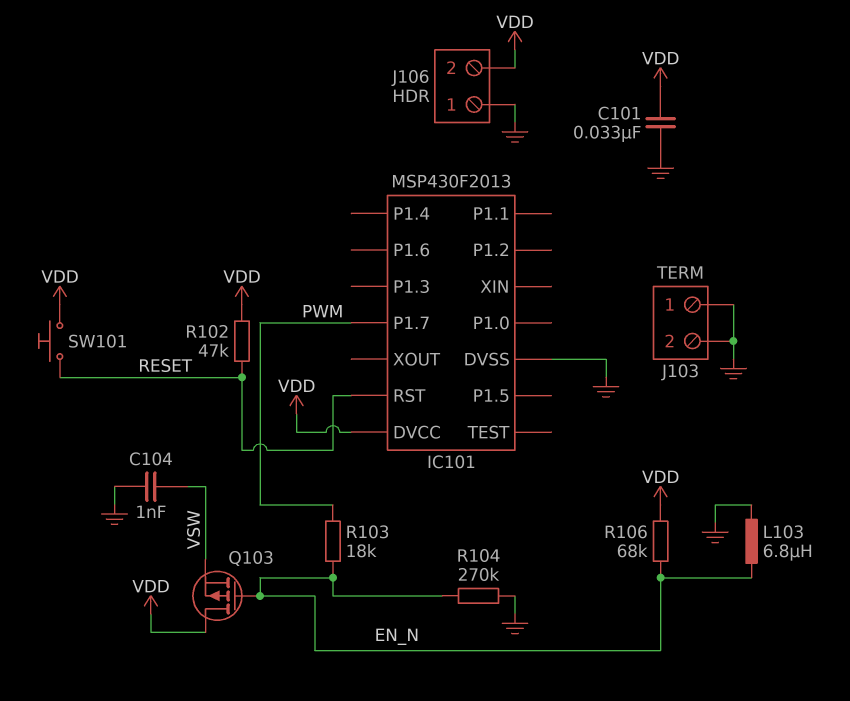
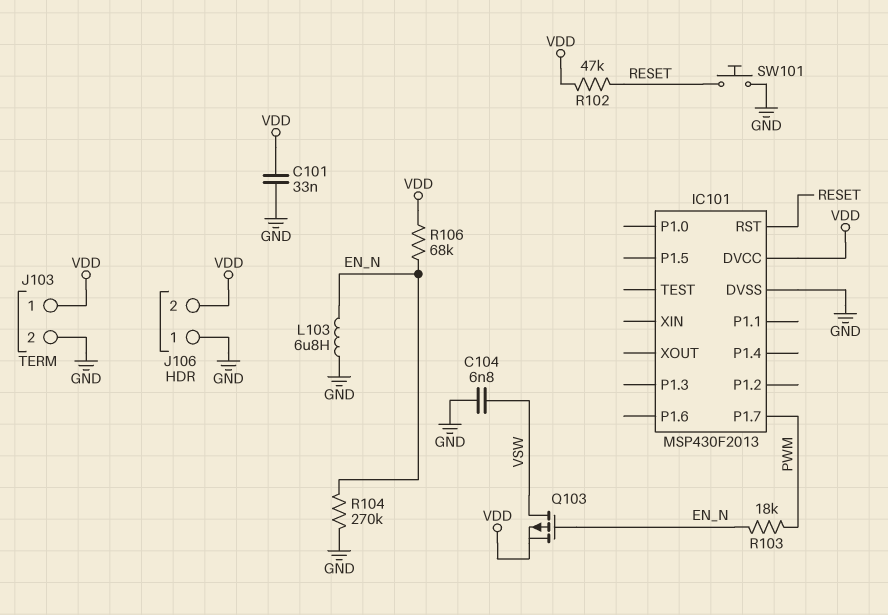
C104: 1nF (GND, VSW) -> 6.8nF (GND, VSW)
J103 pin 1: GND -> VDD
Q103: PMOS (G EN_N, D VDD, S VSW) -> PMOS (G EN_N, D VSW, S VDD)
SW101: button (RESET, VDD) -> button (GND, RESET)

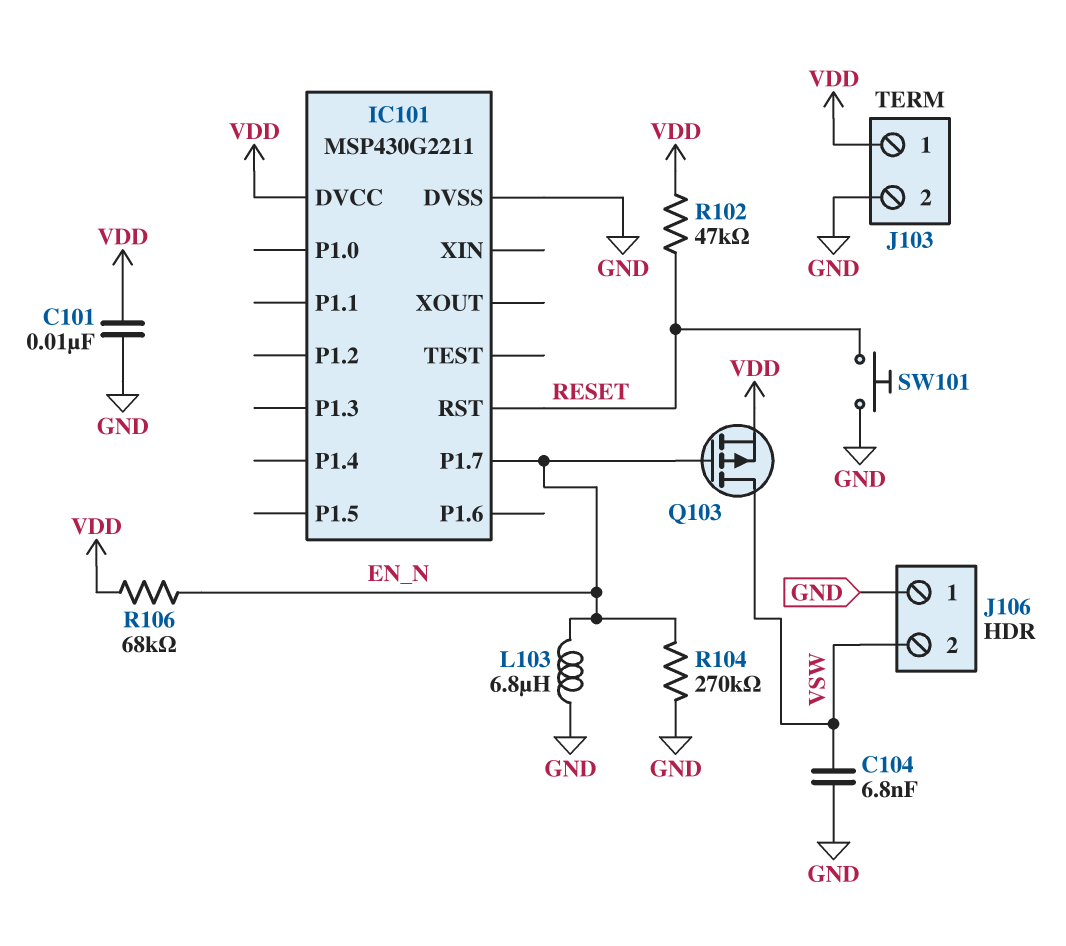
C101: 33nF (GND, VDD) -> 10nF (GND, VDD)
IC101: MSP430F2013 -> MSP430G2211
IC101 pin P1.7: PWM -> EN_N
J106 pin 2: VDD -> VSW
R103: 18k (EN_N, PWM) -> none

